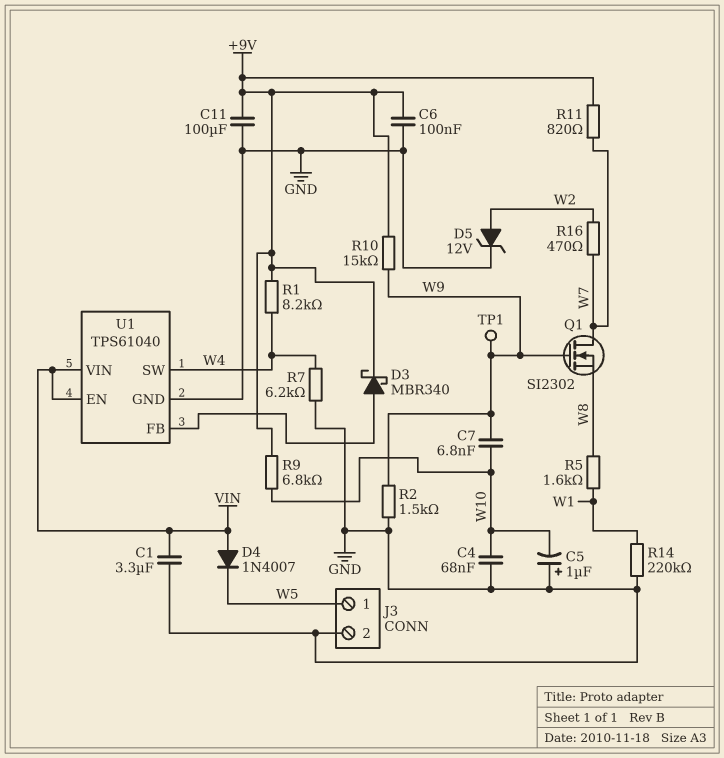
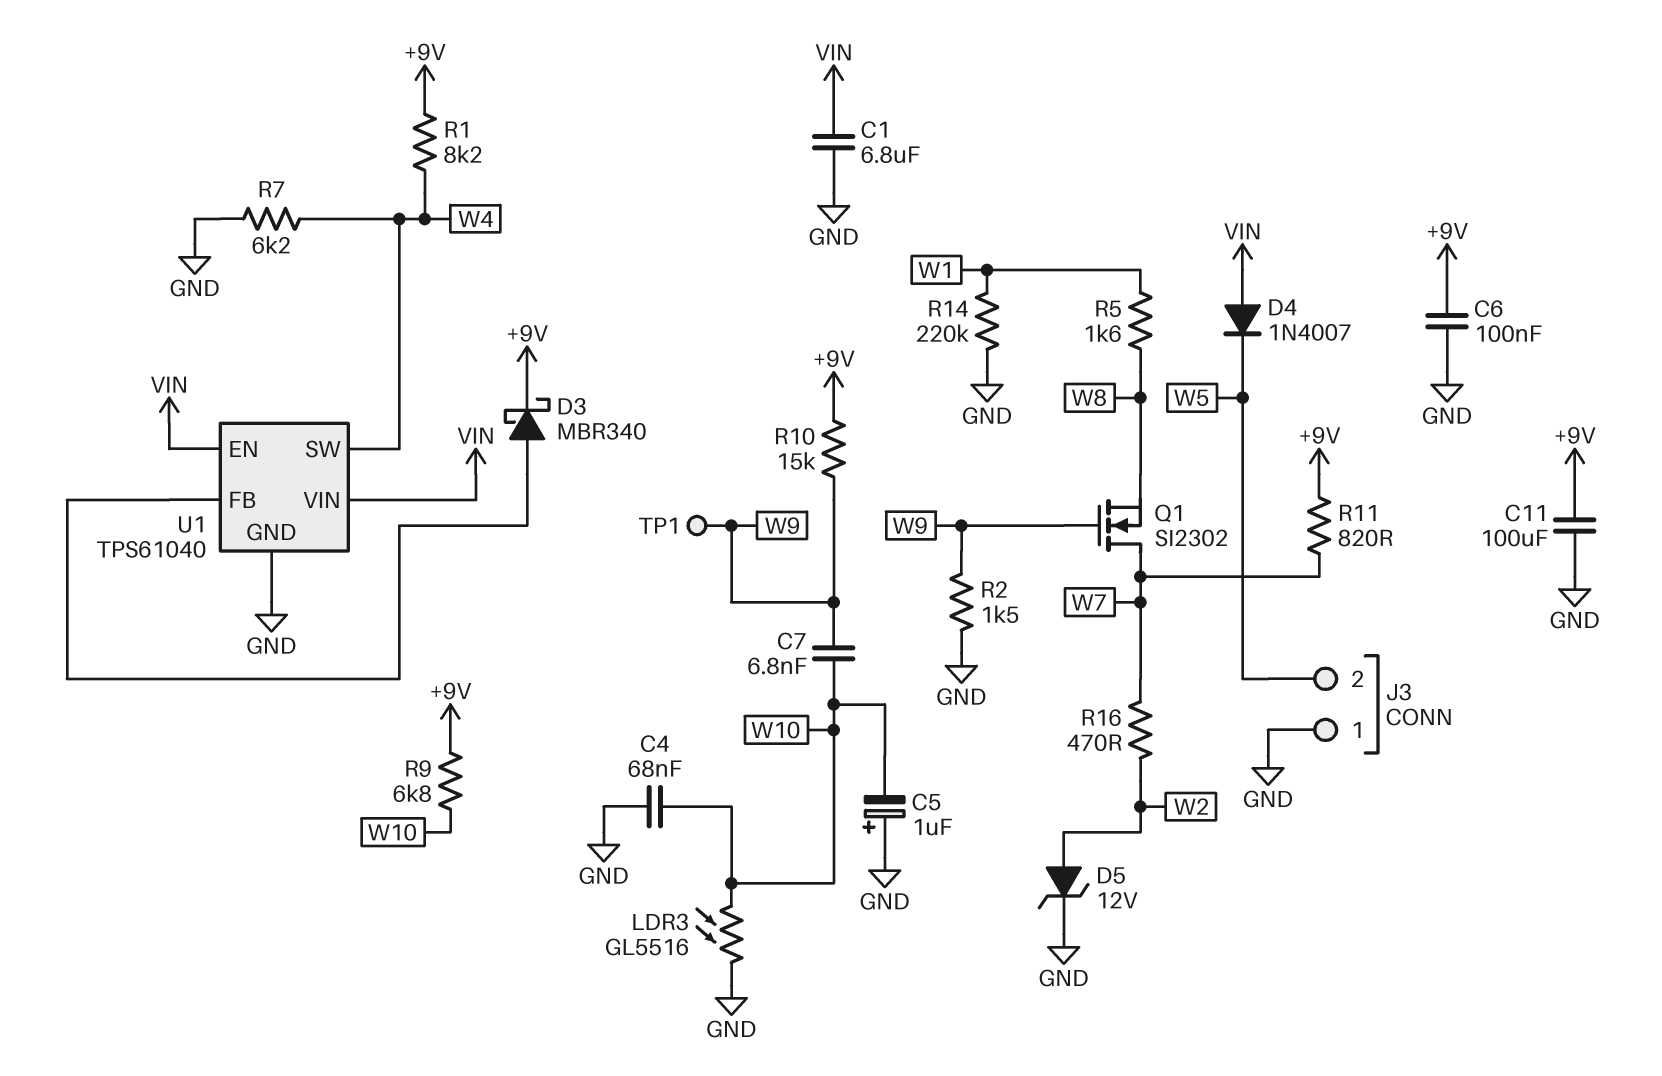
C1: 3.3uF (GND, VIN) -> 6.8uF (GND, VIN)
J3 pin 1: W5 -> GND
J3 pin 2: GND -> W5
LDR3: none -> GL5516 (GND, W10)

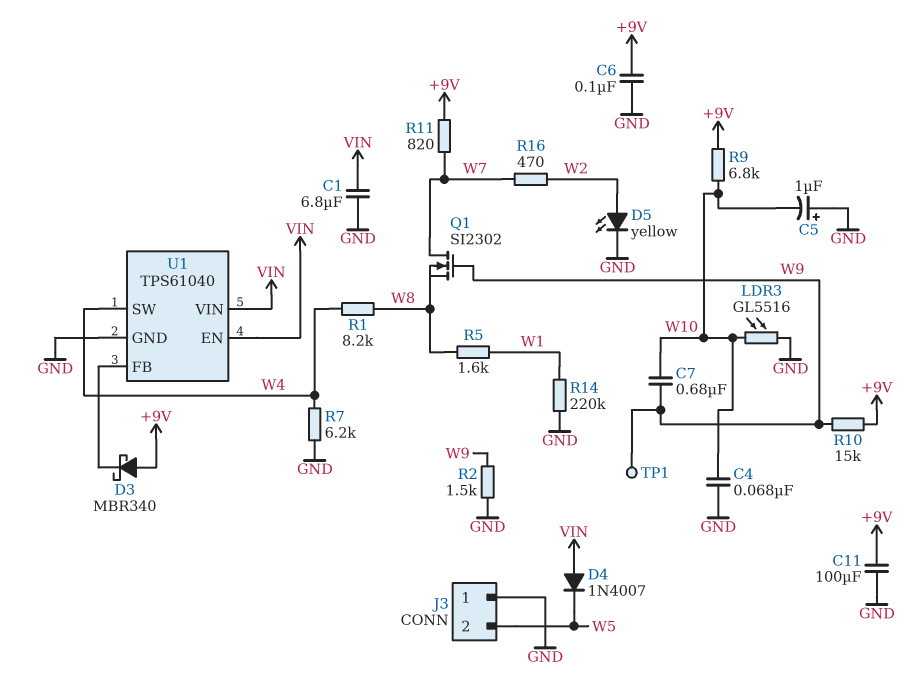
C7: 6.8nF (W9, W10) -> 680nF (W9, W10)
D3: schottky MBR340 (A U1/FB, K +9V) -> schottky MBR340 (A +9V, K U1/FB)
D5: zener 12V (A W2, K GND) -> LED yellow (A W2, K GND)
R1: 8.2k (+9V, W4) -> 8.2k (W4, W8)

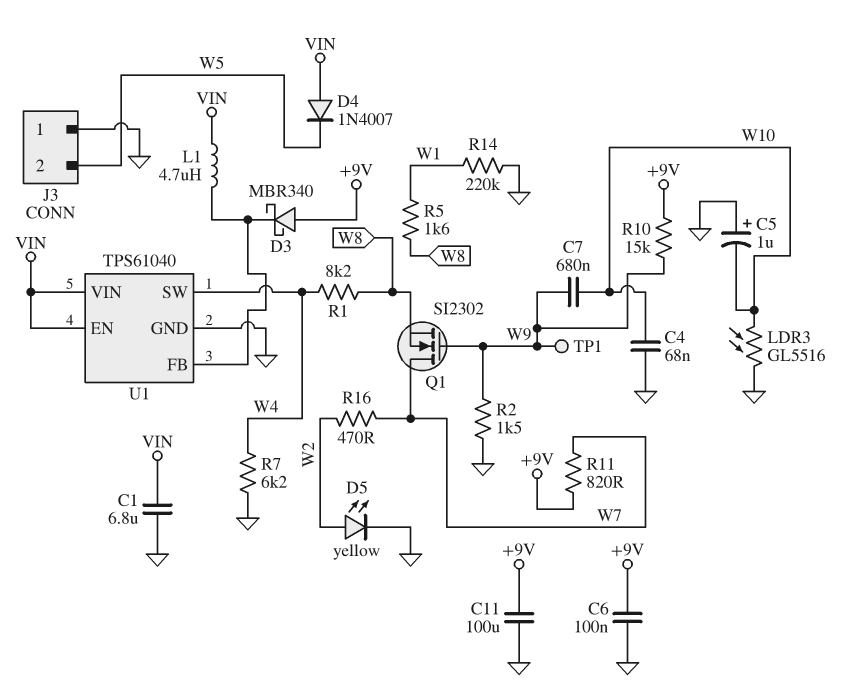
L1: none -> 4.7uH (U1/FB, VIN)
R9: 6.8k (+9V, W10) -> none

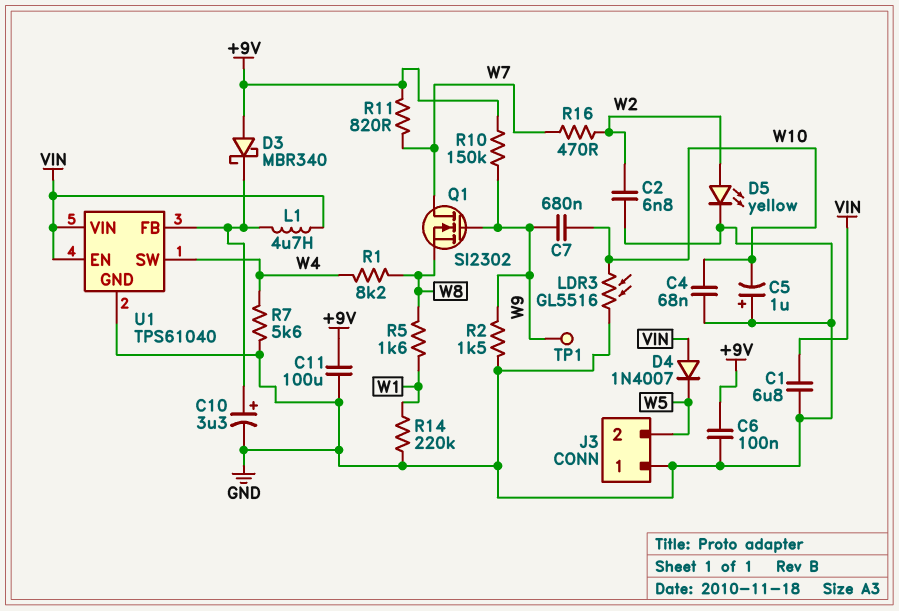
C2: none -> 6.8nF (GND, W2)
C10: none -> 3.3uF (plus U1/FB, minus GND)
R7: 6.2k (GND, W4) -> 5.6k (GND, W4)
R10: 15k (+9V, W9) -> 150k (+9V, W9)

